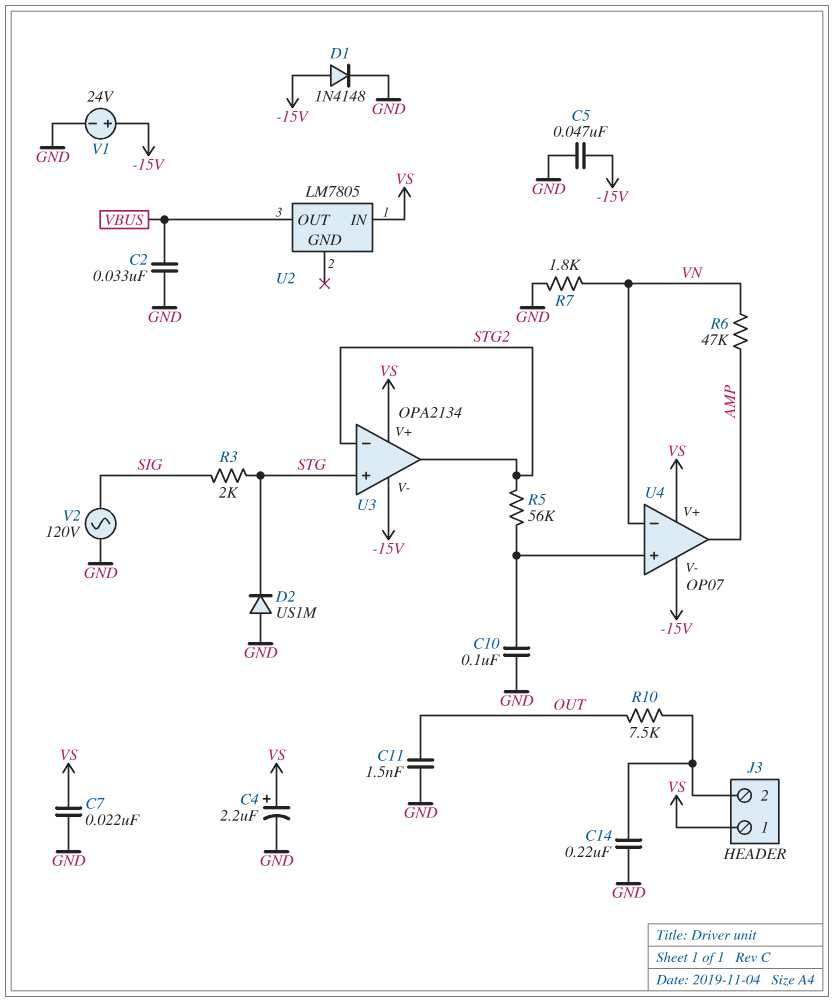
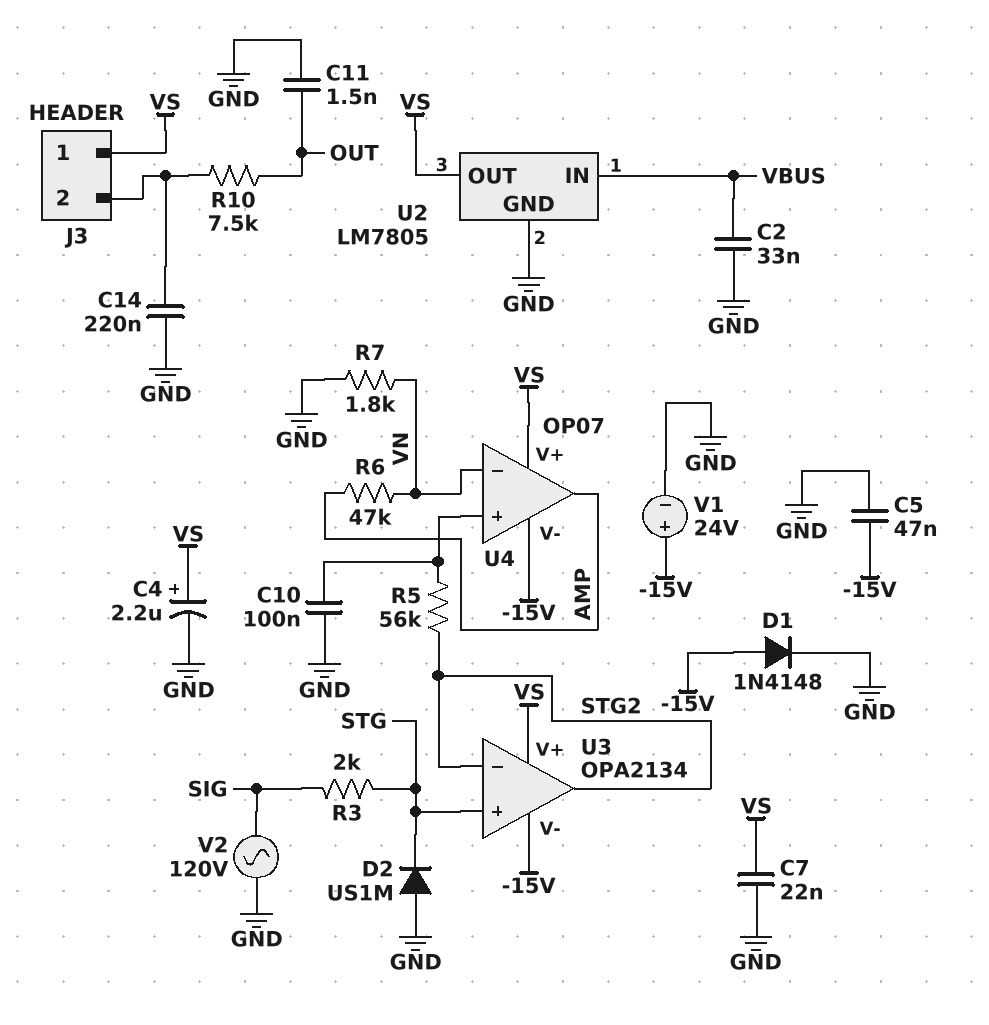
U2 pin GND: none -> GND
U2 pin IN: VS -> VBUS
U2 pin OUT: VBUS -> VS

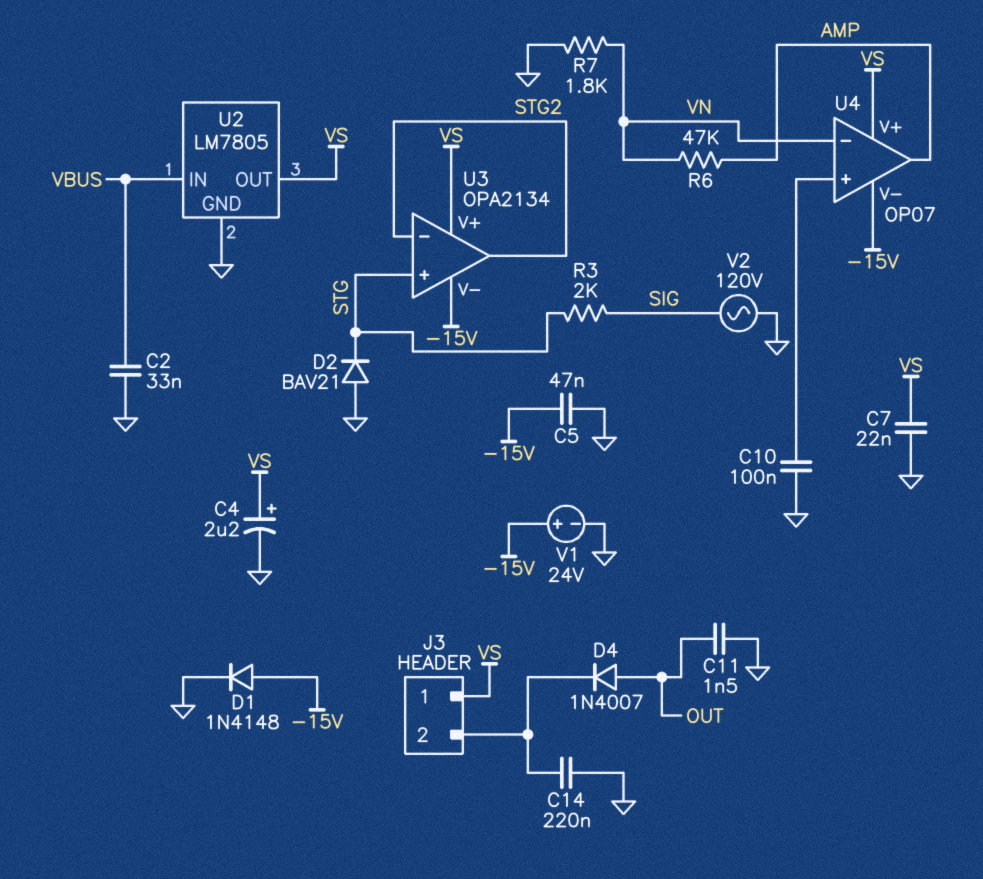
D2: diode US1M (A GND, K STG) -> diode BAV21 (A GND, K STG)
D4: none -> diode 1N4007 (A OUT, K J3/2)
R5: 56k (STG2, U4/in+) -> none
R10: 7.5k (J3/2, OUT) -> none

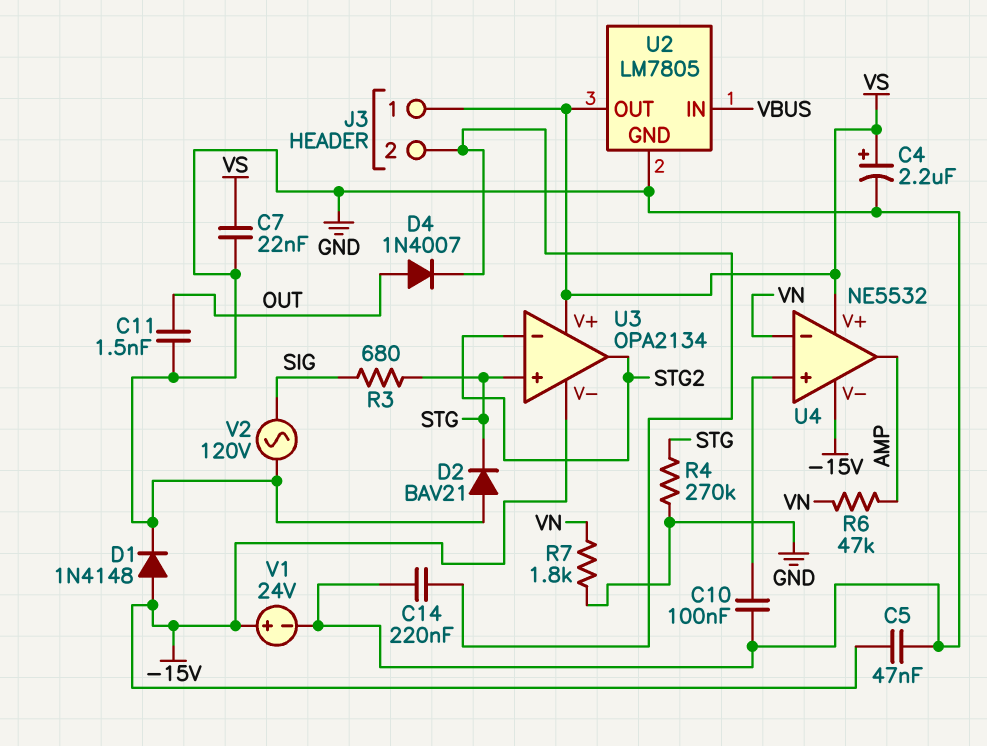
C2: 33nF (GND, VBUS) -> none
R3: 2k (SIG, STG) -> 680 (SIG, STG)
R4: none -> 270k (GND, STG)
U4: OP07 -> NE5532

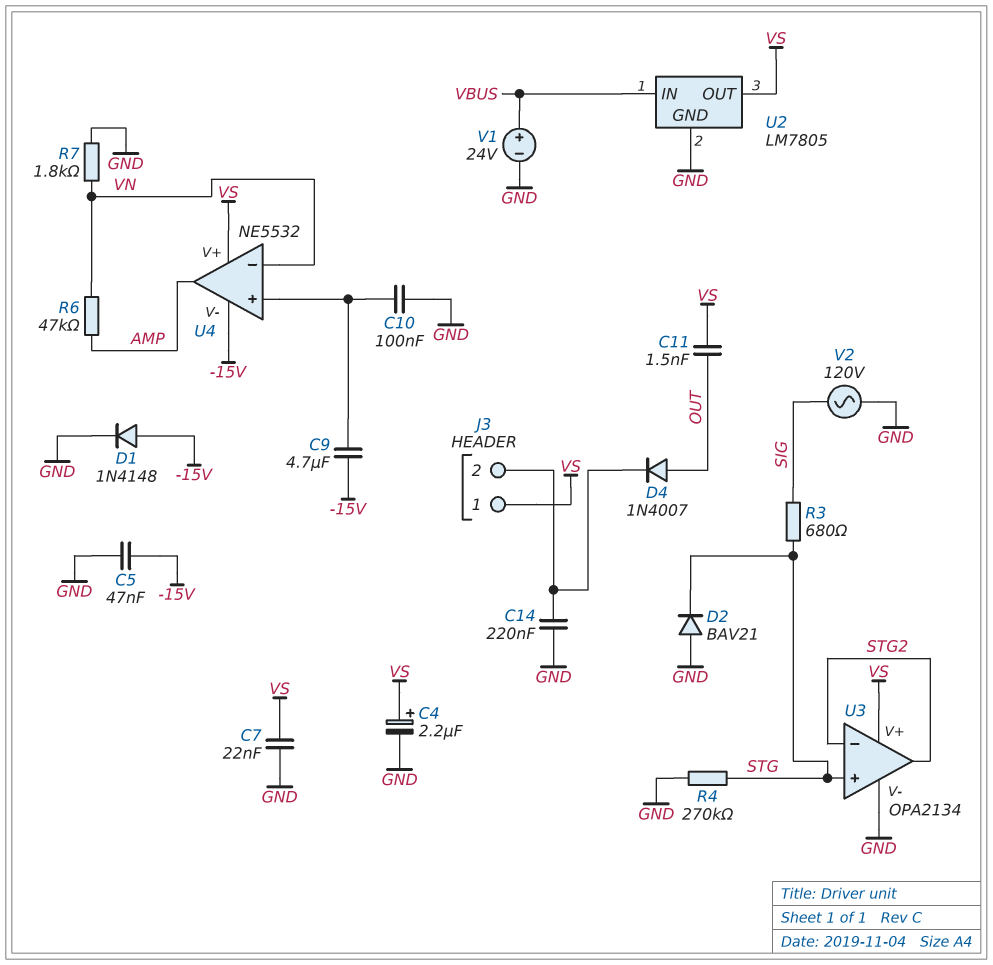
C9: none -> 4.7uF (-15V, U4/in+)
C11: 1.5nF (GND, OUT) -> 1.5nF (OUT, VS)
U3 pin V-: -15V -> GND
V1: 24V (plus -15V, minus GND) -> 24V (plus VBUS, minus GND)

